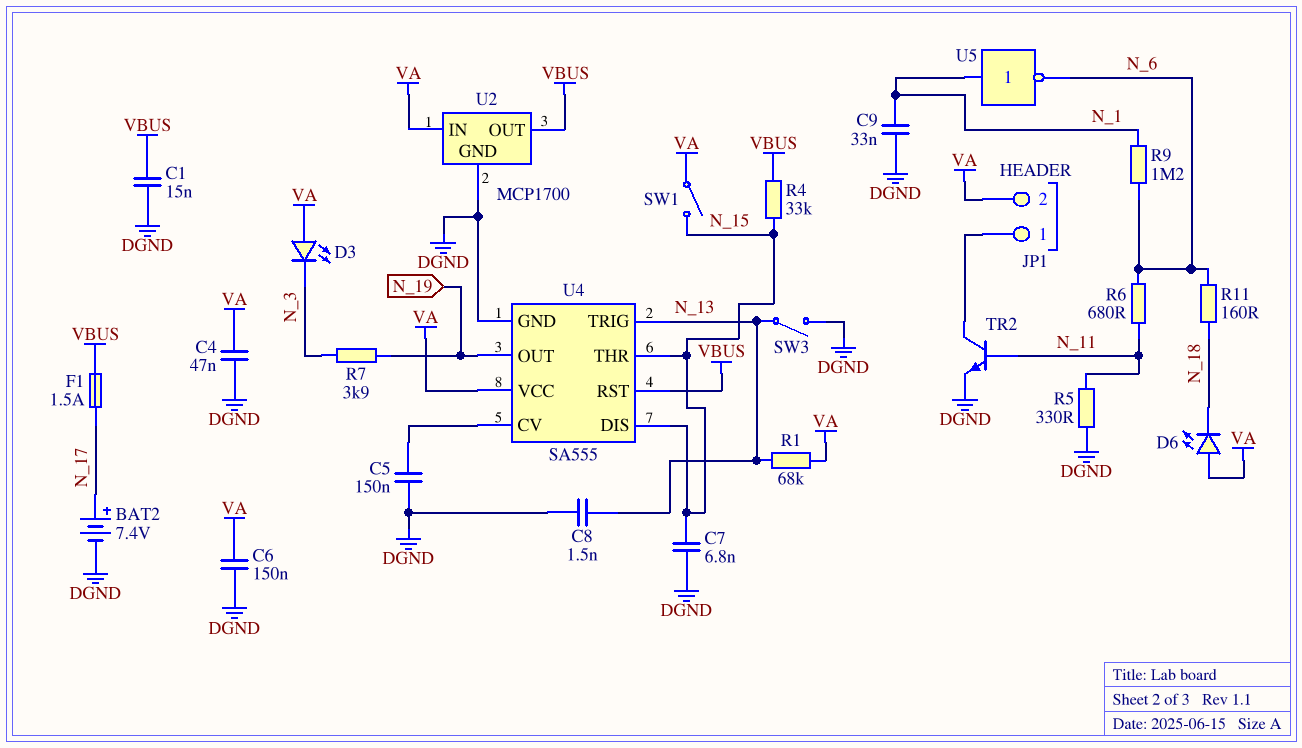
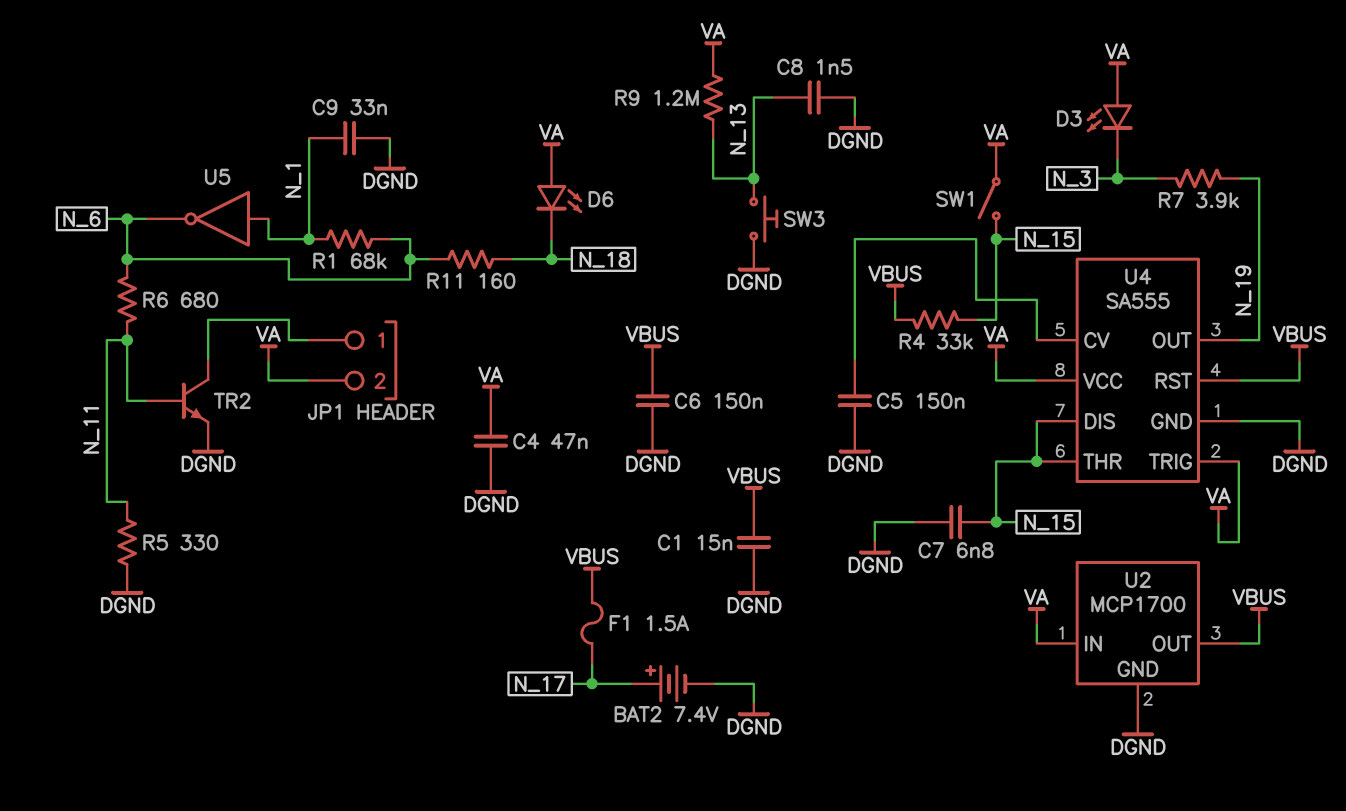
C6: 150nF (DGND, VA) -> 150nF (DGND, VBUS)
R1: 68k (N_13, VA) -> 68k (N_1, N_6)
R9: 1.2M (N_1, N_6) -> 1.2M (N_13, VA)
SW3: switch (DGND, N_13) -> button (DGND, N_13)
U4 pin TRIG: N_13 -> VA

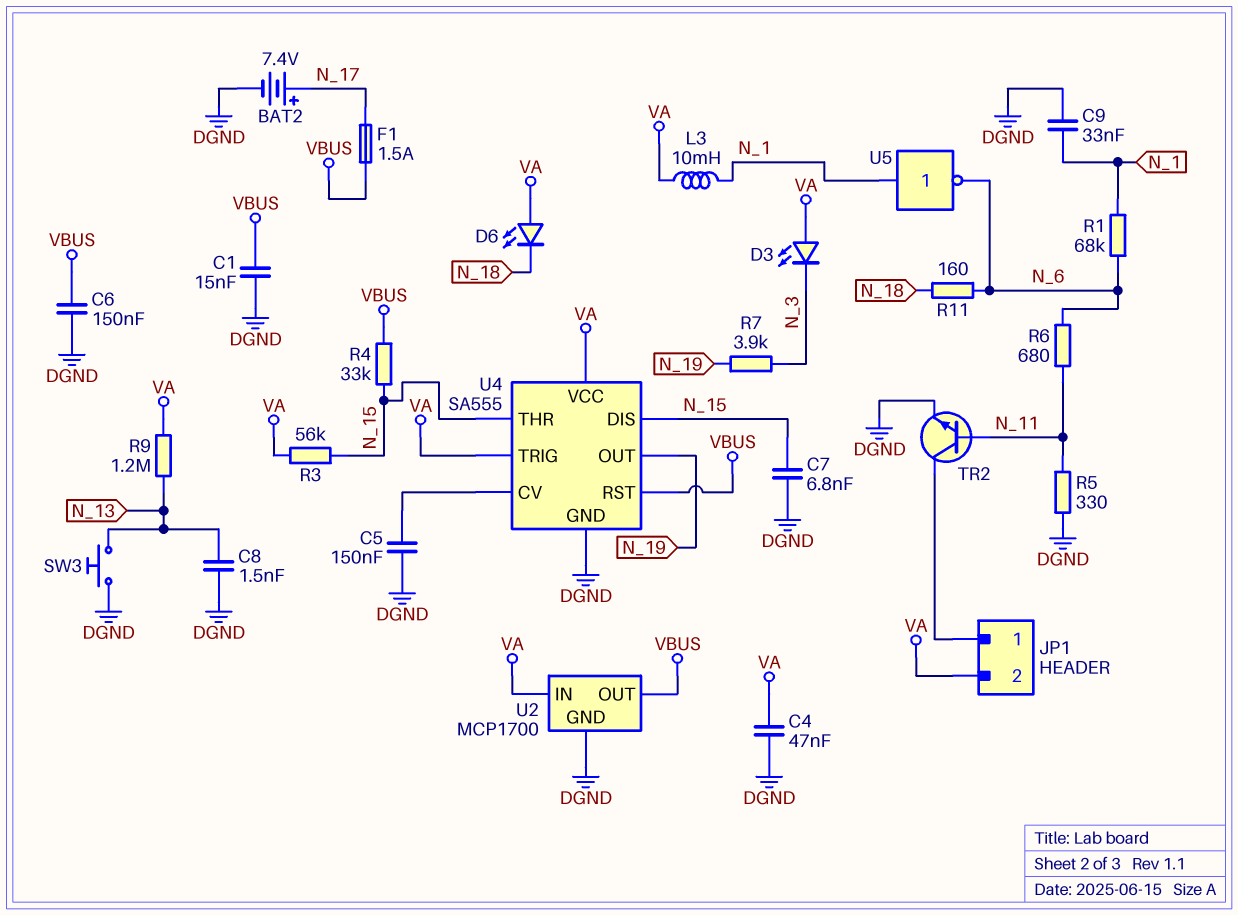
L3: none -> 10mH (N_1, VA)
R3: none -> 56k (N_15, VA)
SW1: switch (N_15, VA) -> none

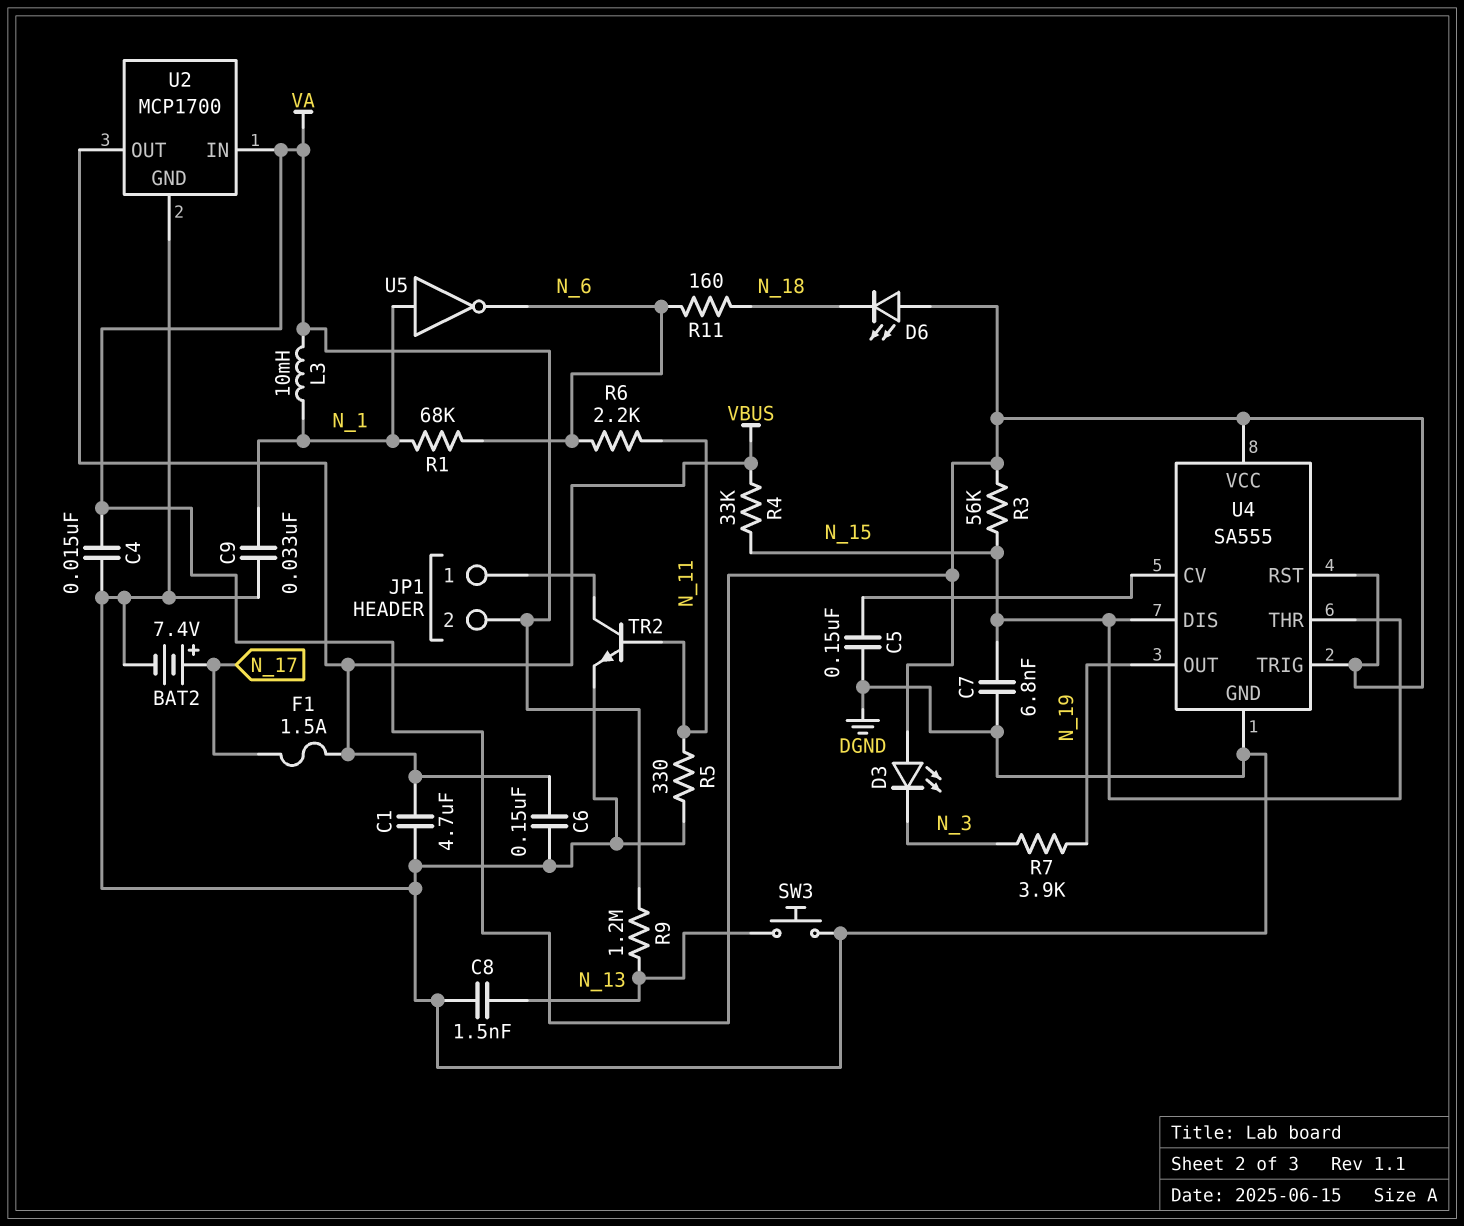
C1: 15nF (DGND, VBUS) -> 4.7uF (DGND, VBUS)
C4: 47nF (DGND, VA) -> 15nF (DGND, VA)
R6: 680 (N_6, N_11) -> 2.2k (N_6, N_11)
U4 pin RST: VBUS -> VA

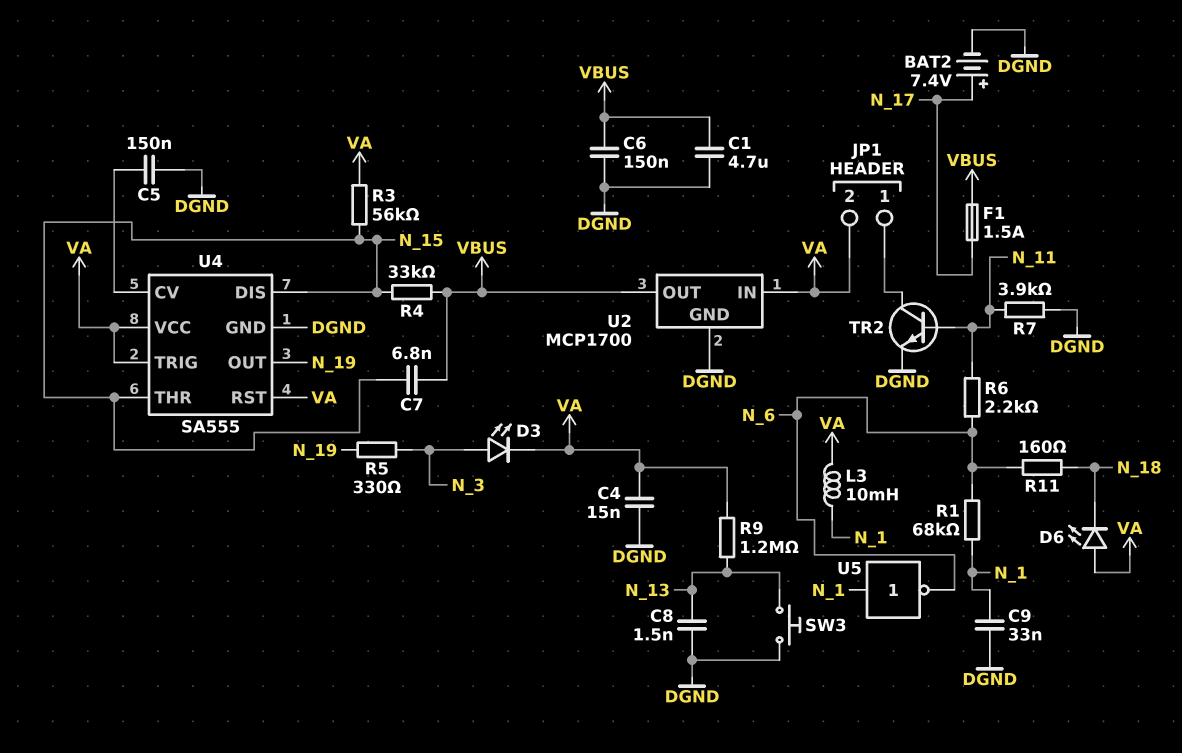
C7: 6.8nF (DGND, N_15) -> 6.8nF (N_15, VBUS)
D3: LED (A VA, K N_3) -> LED (A N_3, K VA)
R5: 330 (DGND, N_11) -> 330 (N_3, N_19)
R7: 3.9k (N_3, N_19) -> 3.9k (DGND, N_11)

